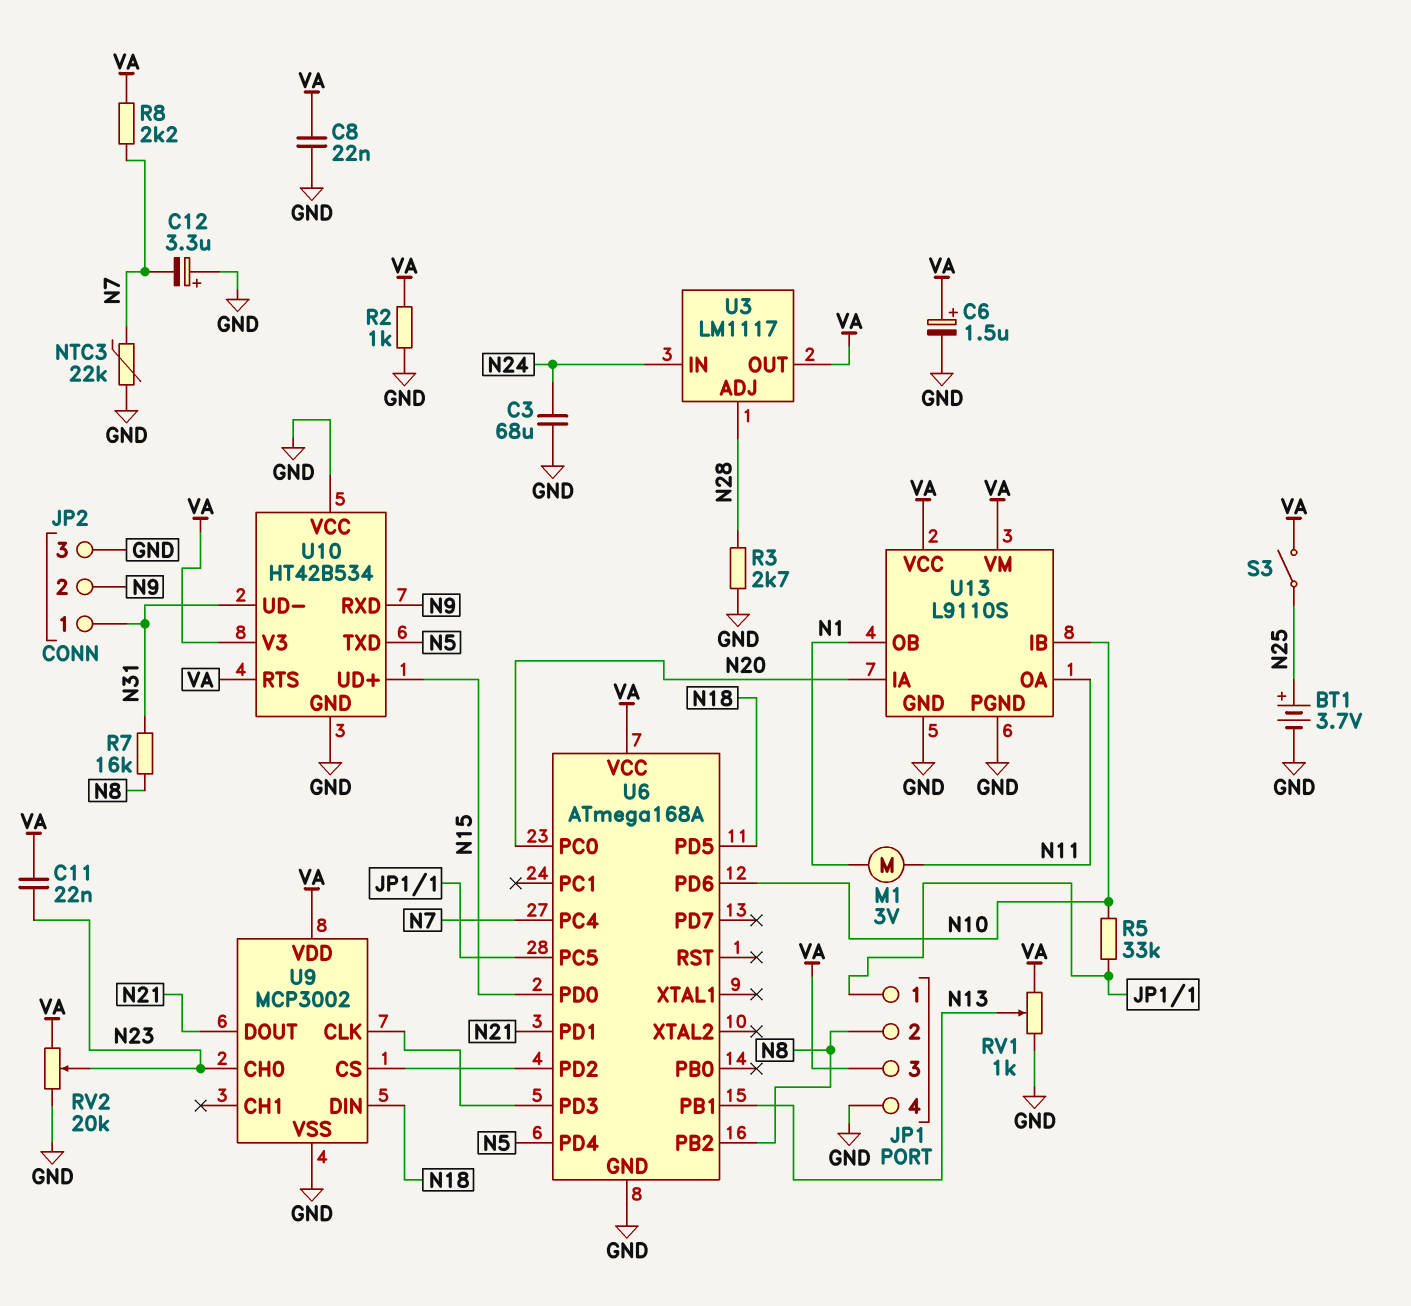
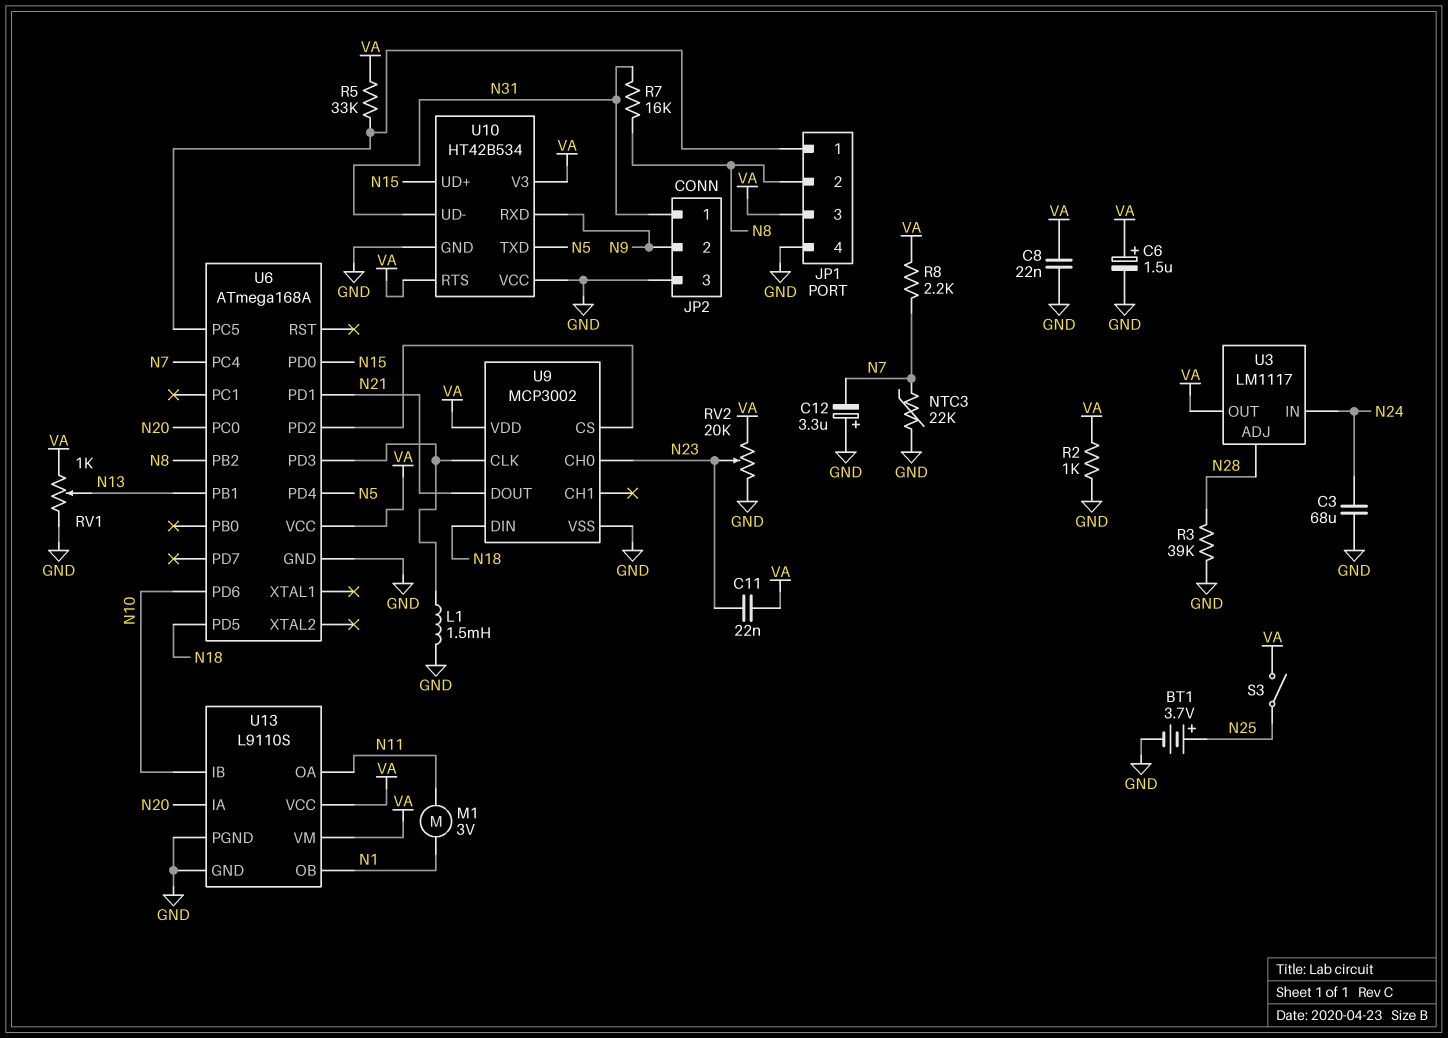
L1: none -> 1.5mH (GND, U6/PD3)
R3: 2.7k (GND, N28) -> 39k (GND, N28)
R5: 33k (JP1/1, N10) -> 33k (JP1/1, VA)

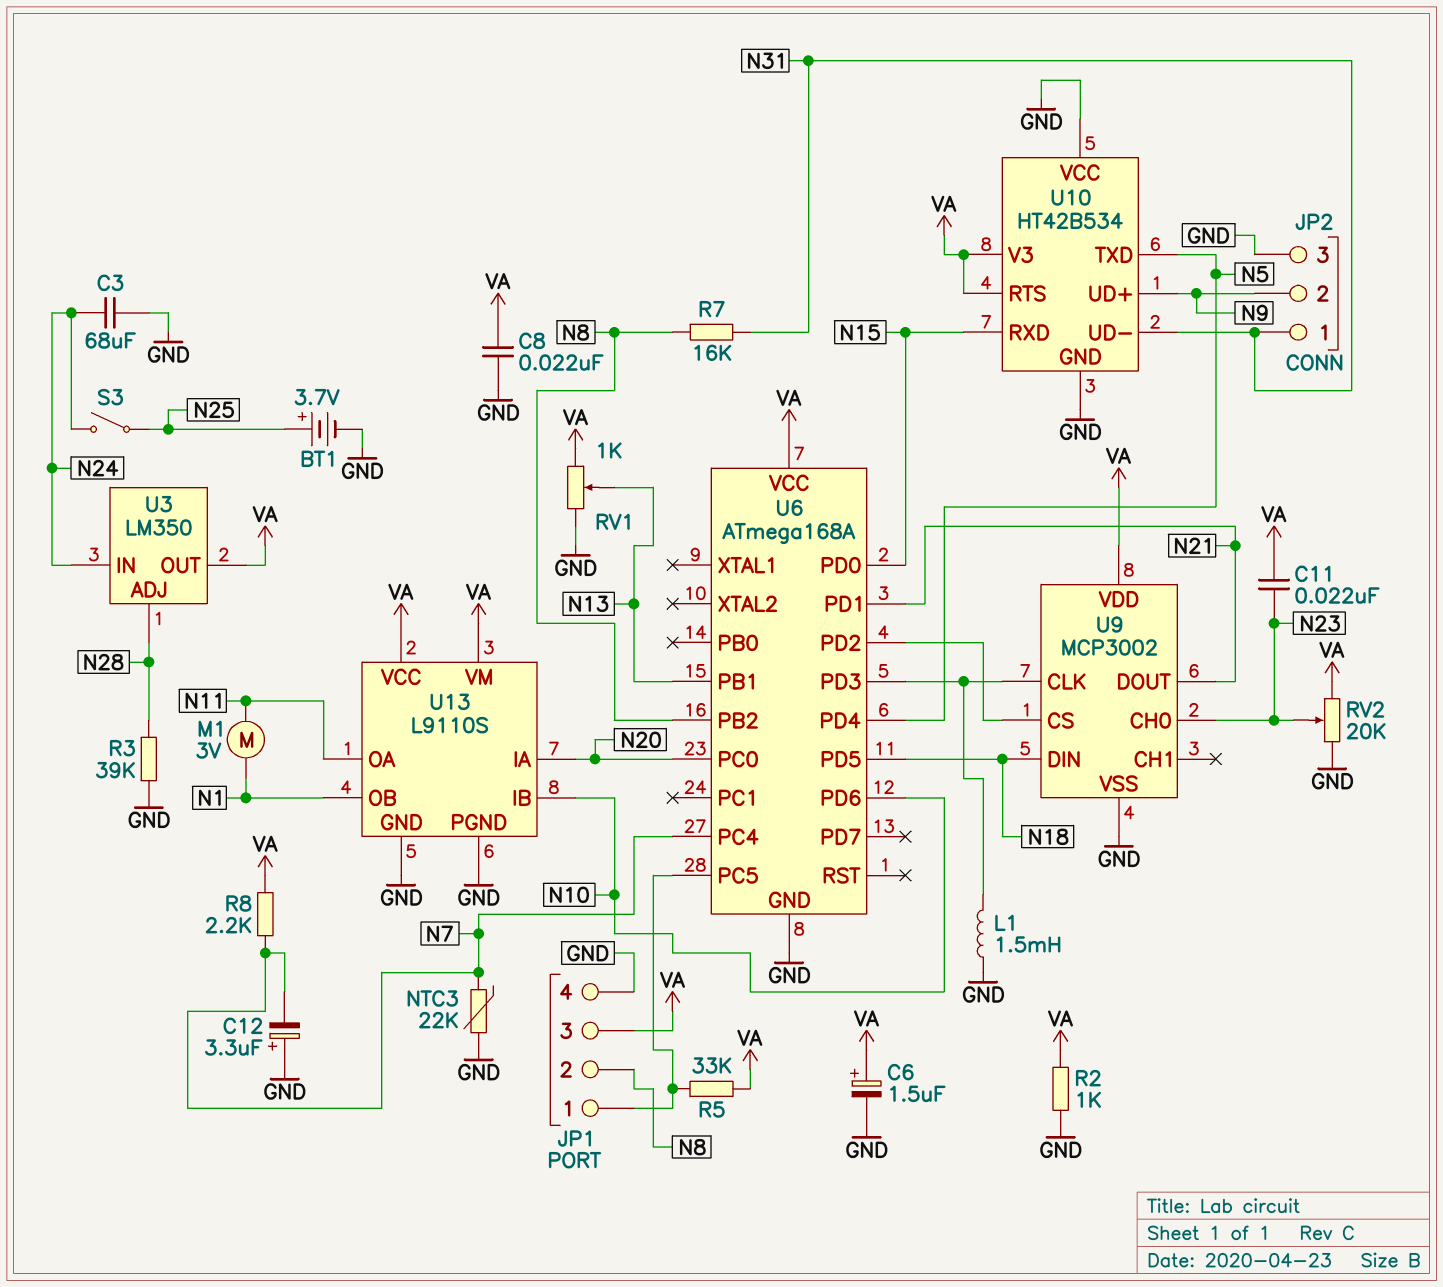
S3: switch (N25, VA) -> switch (N24, N25)
U3: LM1117 -> LM350
U10 pin RXD: N9 -> N15
U10 pin UD+: N15 -> N9

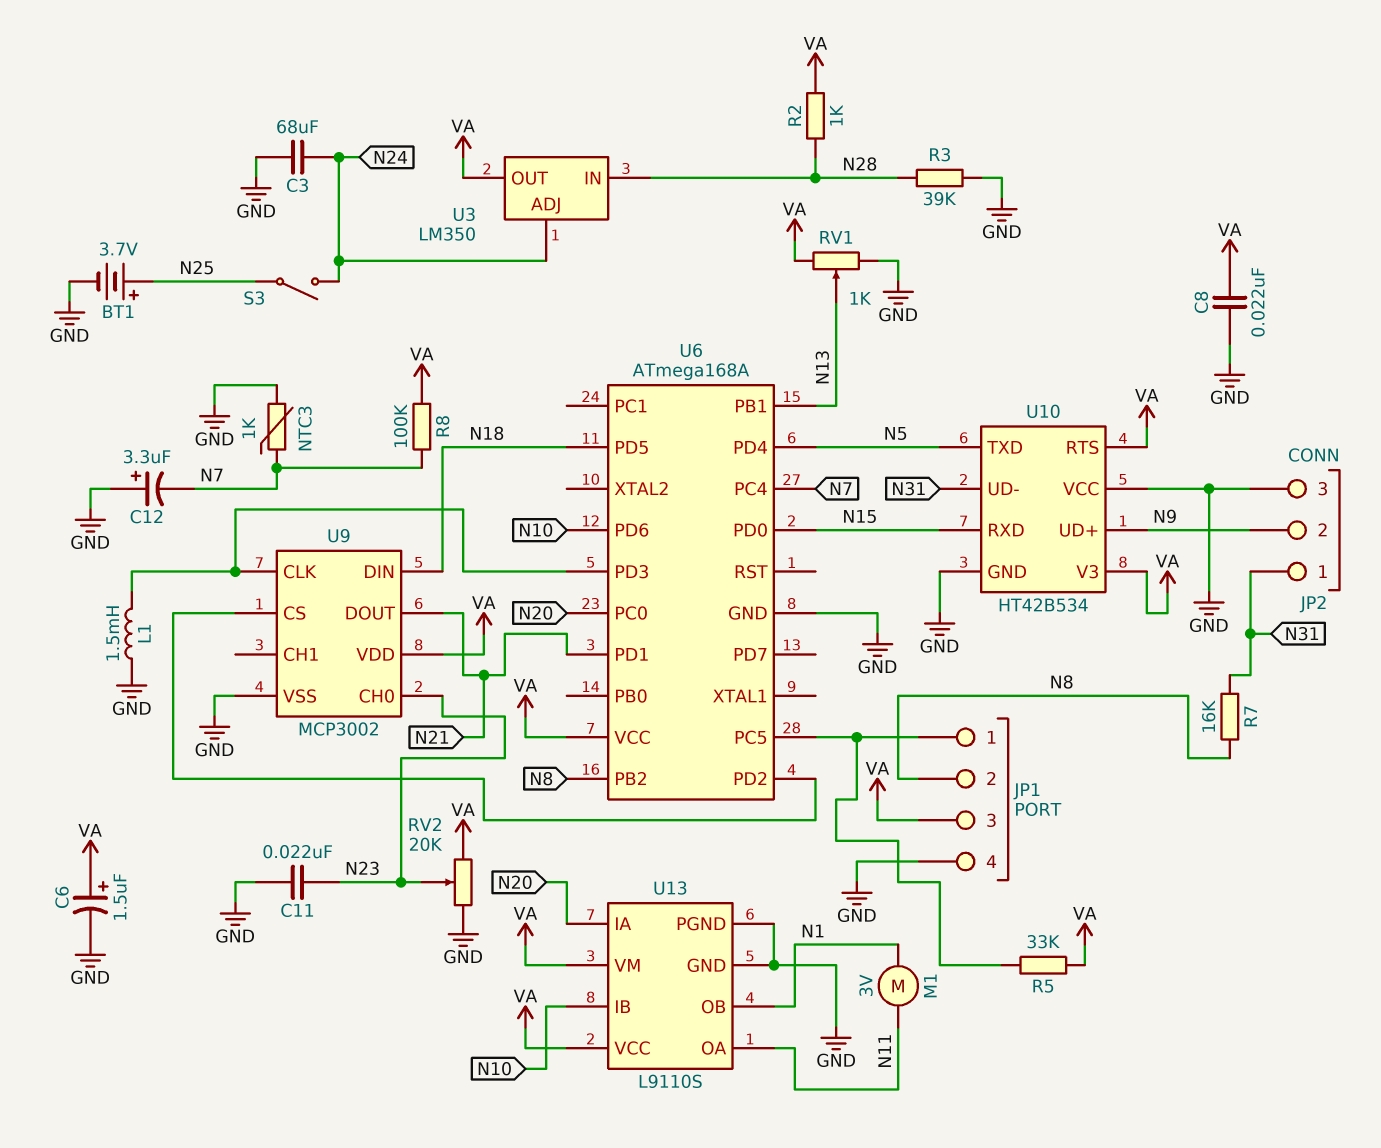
C11: 22nF (N23, VA) -> 22nF (GND, N23)
NTC3: 22k (GND, N7) -> 1k (GND, N7)
R2: 1k (GND, VA) -> 1k (N28, VA)
R8: 2.2k (N7, VA) -> 100k (N7, VA)
U3 pin ADJ: N28 -> N24
U3 pin IN: N24 -> N28

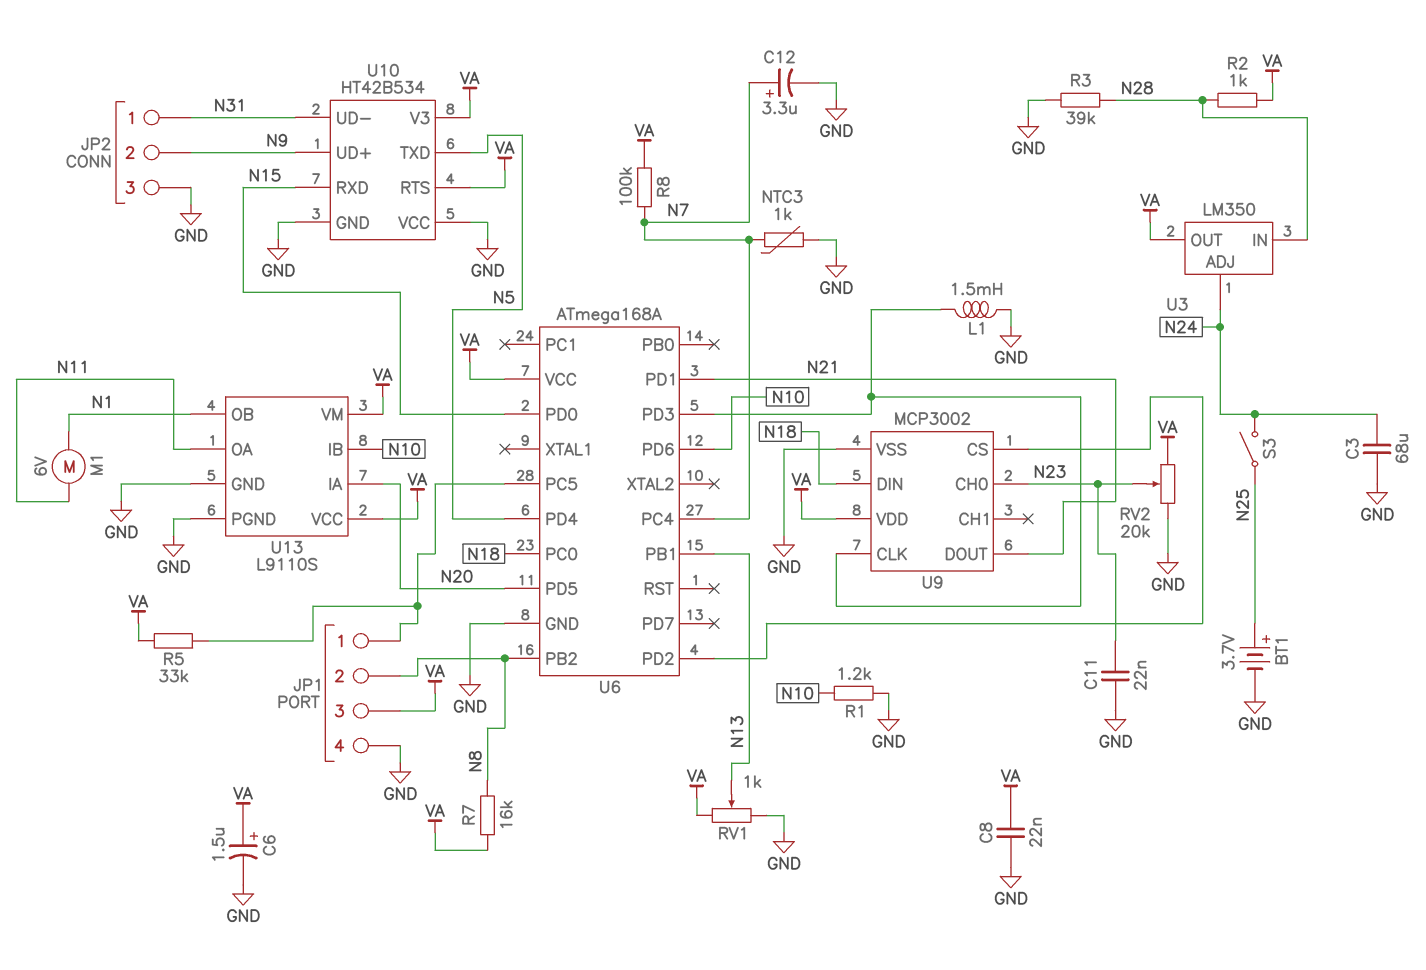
C12: 3.3uF (plus GND, minus N7) -> 3.3uF (plus N7, minus GND)
M1: motor 3V (N1, N11) -> motor 6V (N1, N11)
R1: none -> 1.2k (GND, N10)
R7: 16k (N8, N31) -> 16k (N8, VA)
U6 pin PC0: N20 -> N18
U6 pin PD5: N18 -> N20

